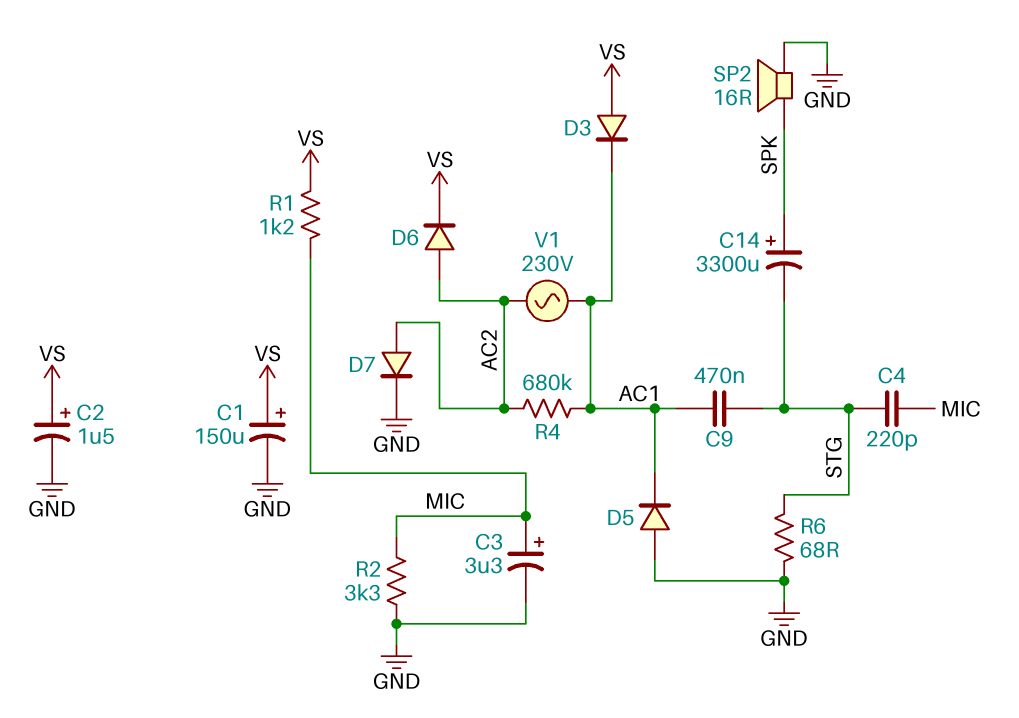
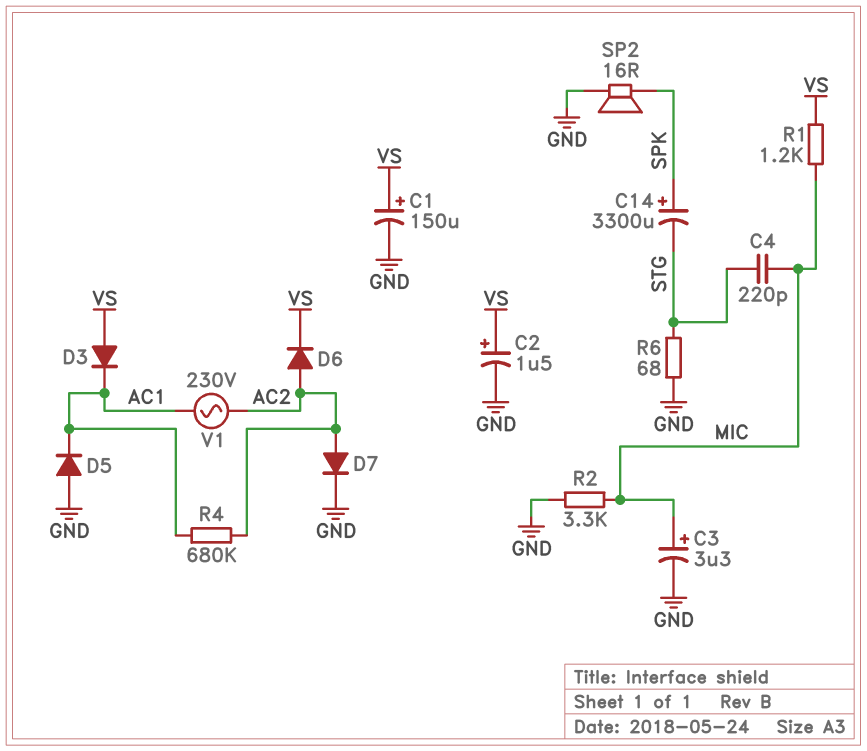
C9: 470nF (AC1, STG) -> none

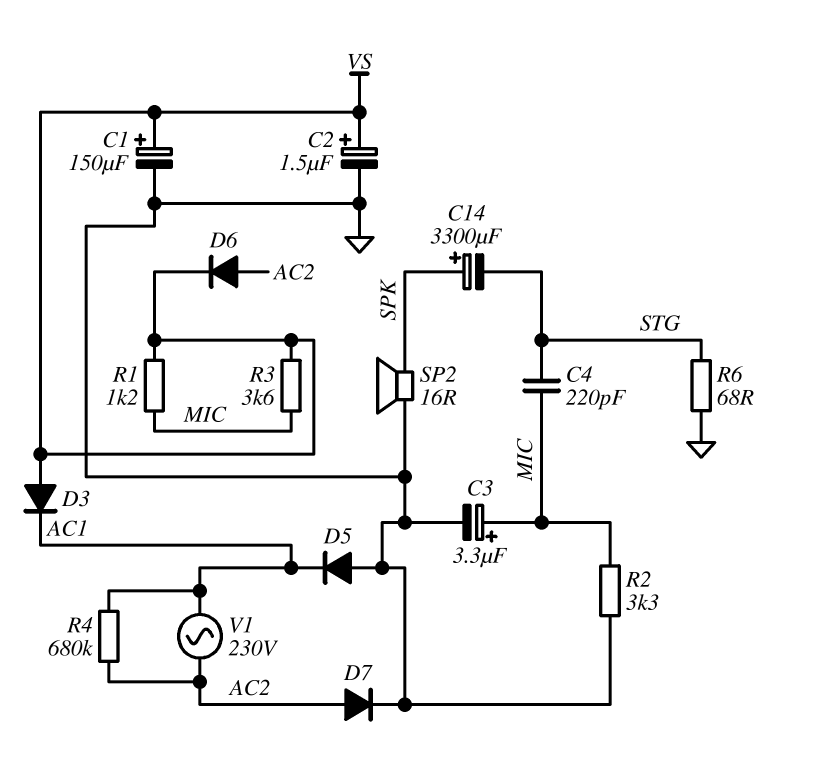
R3: none -> 3.6k (MIC, VS)

